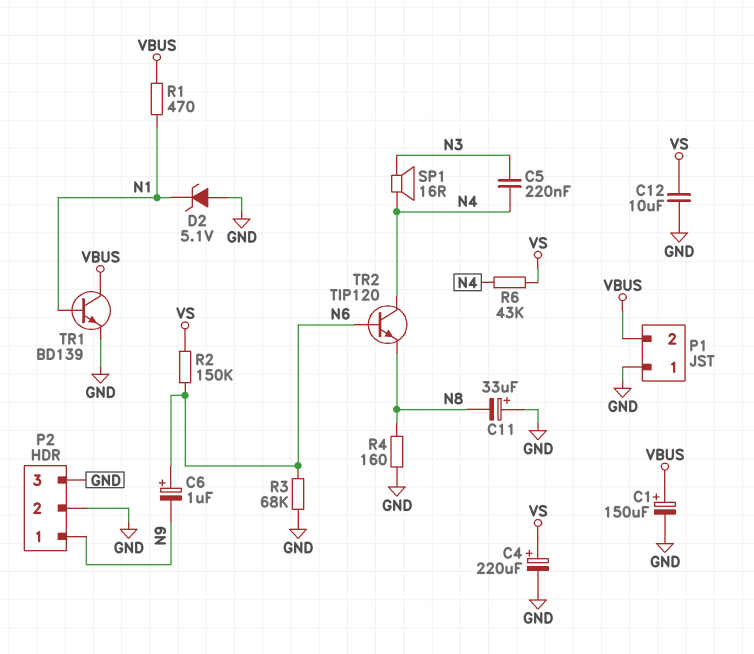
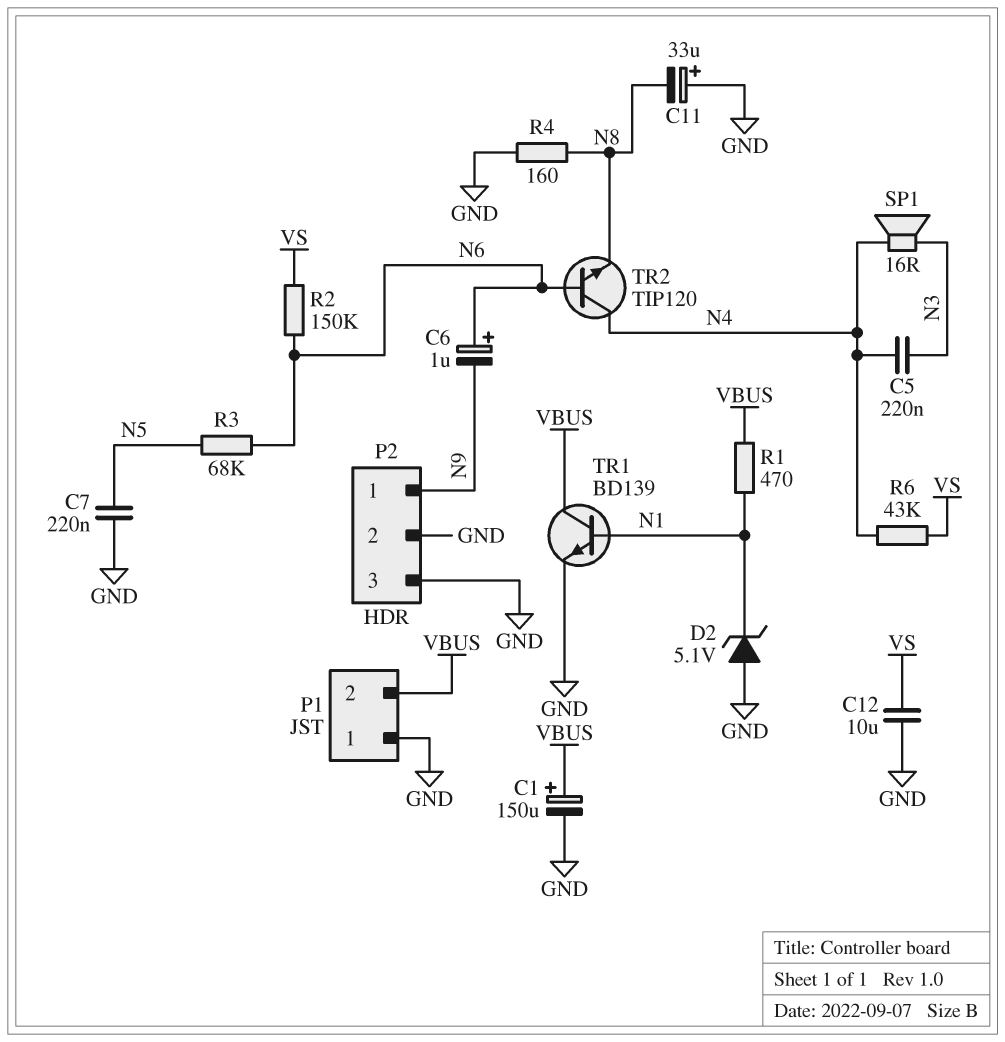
C4: 220uF (plus VS, minus GND) -> none
C7: none -> 220nF (GND, N5)
R3: 68k (GND, N6) -> 68k (N5, N6)

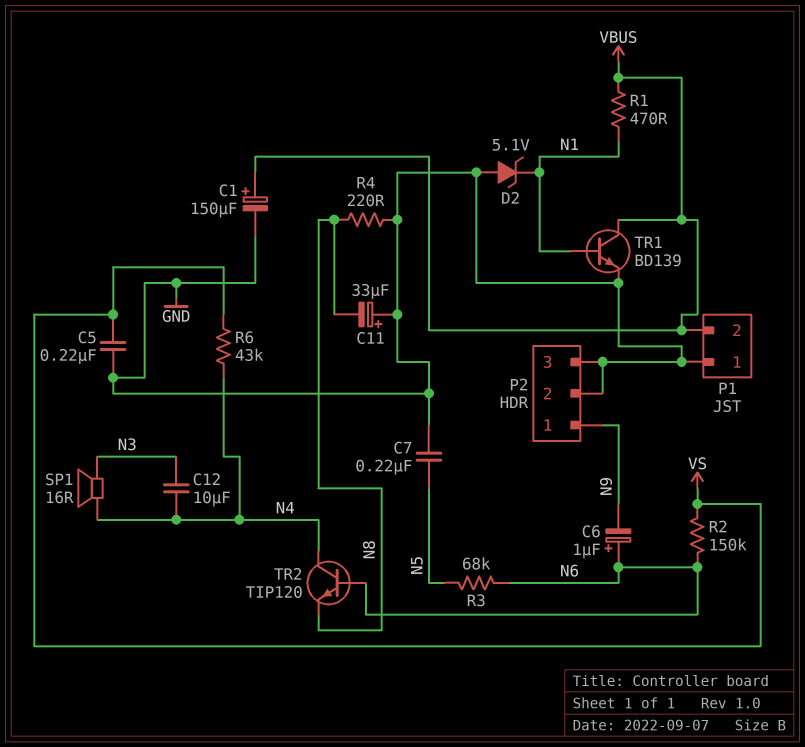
C5: 220nF (N3, N4) -> 220nF (GND, VS)
C12: 10uF (GND, VS) -> 10uF (N3, N4)
R4: 160 (GND, N8) -> 220 (GND, N8)

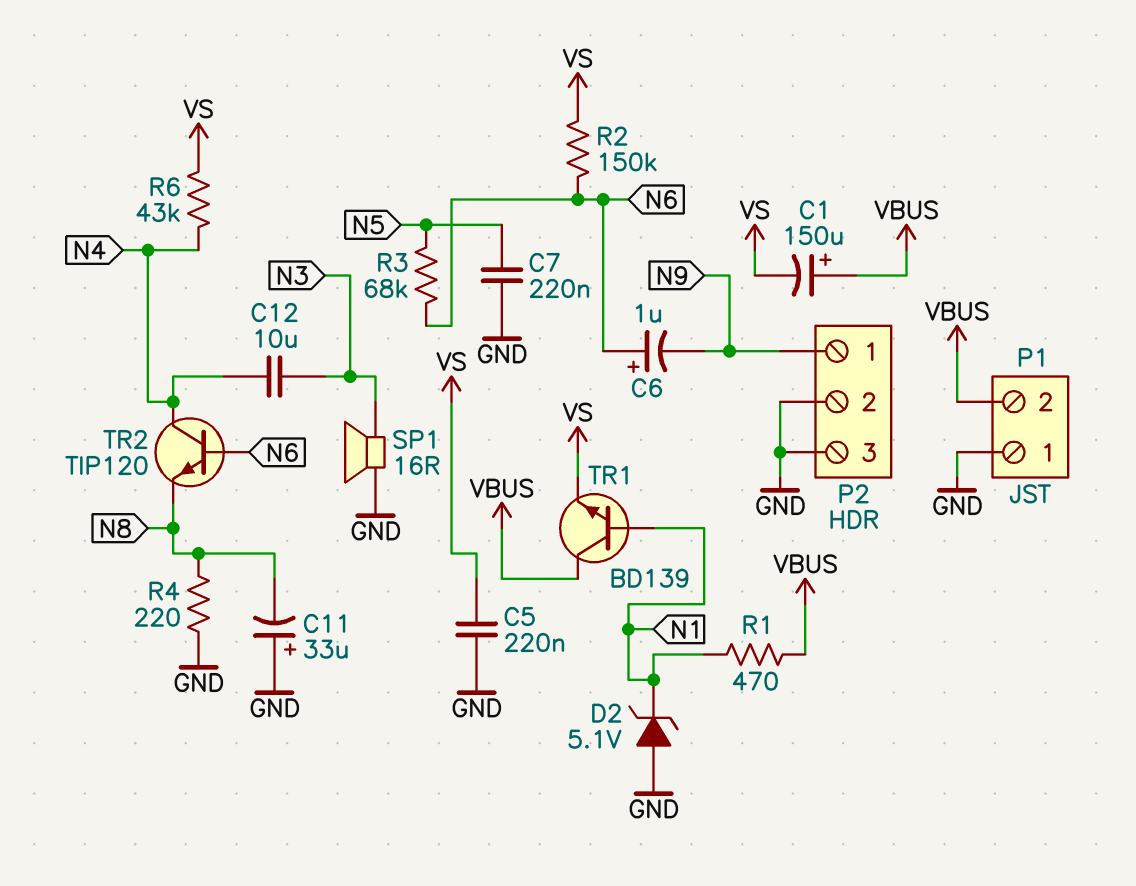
C1: 150uF (plus VBUS, minus GND) -> 150uF (plus VBUS, minus VS)
SP1: speaker 16R (N3, N4) -> speaker 16R (GND, N3)
TR1: NPN BD139 (B N1, C VBUS, E GND) -> NPN BD139 (B N1, C VBUS, E VS)

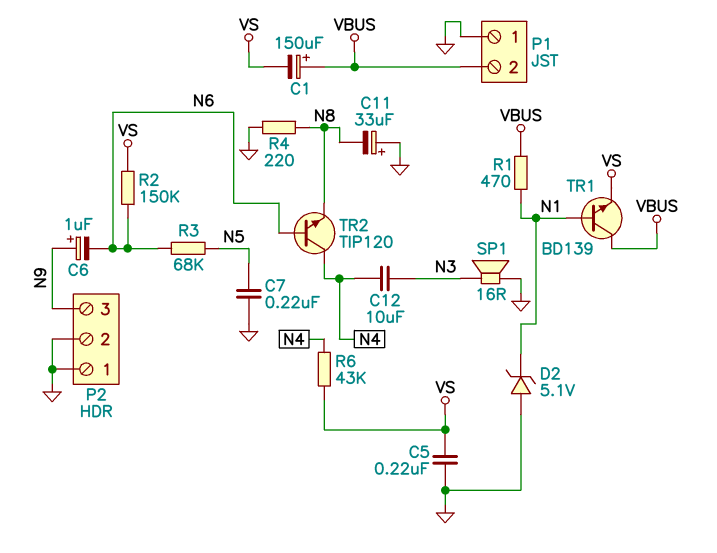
C6: 1uF (plus N6, minus N9) -> 1uF (plus N9, minus N6)
P2 pin 1: N9 -> GND
P2 pin 3: GND -> N9

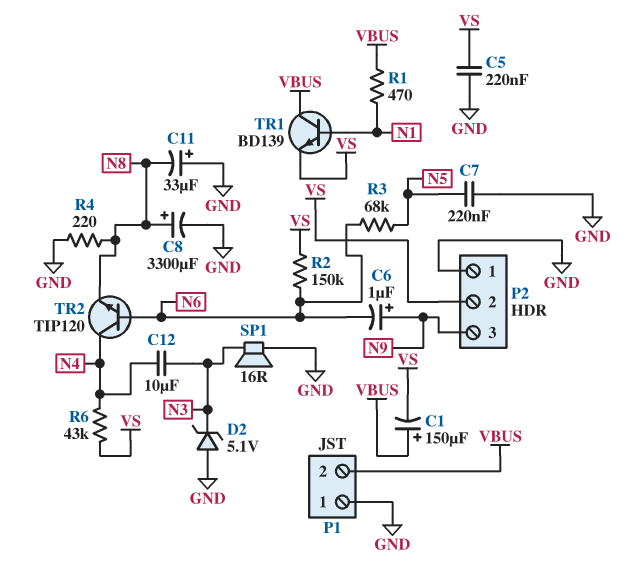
C8: none -> 3300uF (plus N8, minus GND)
D2: zener 5.1V (A GND, K N1) -> zener 5.1V (A GND, K N3)
P2 pin 2: GND -> VS

